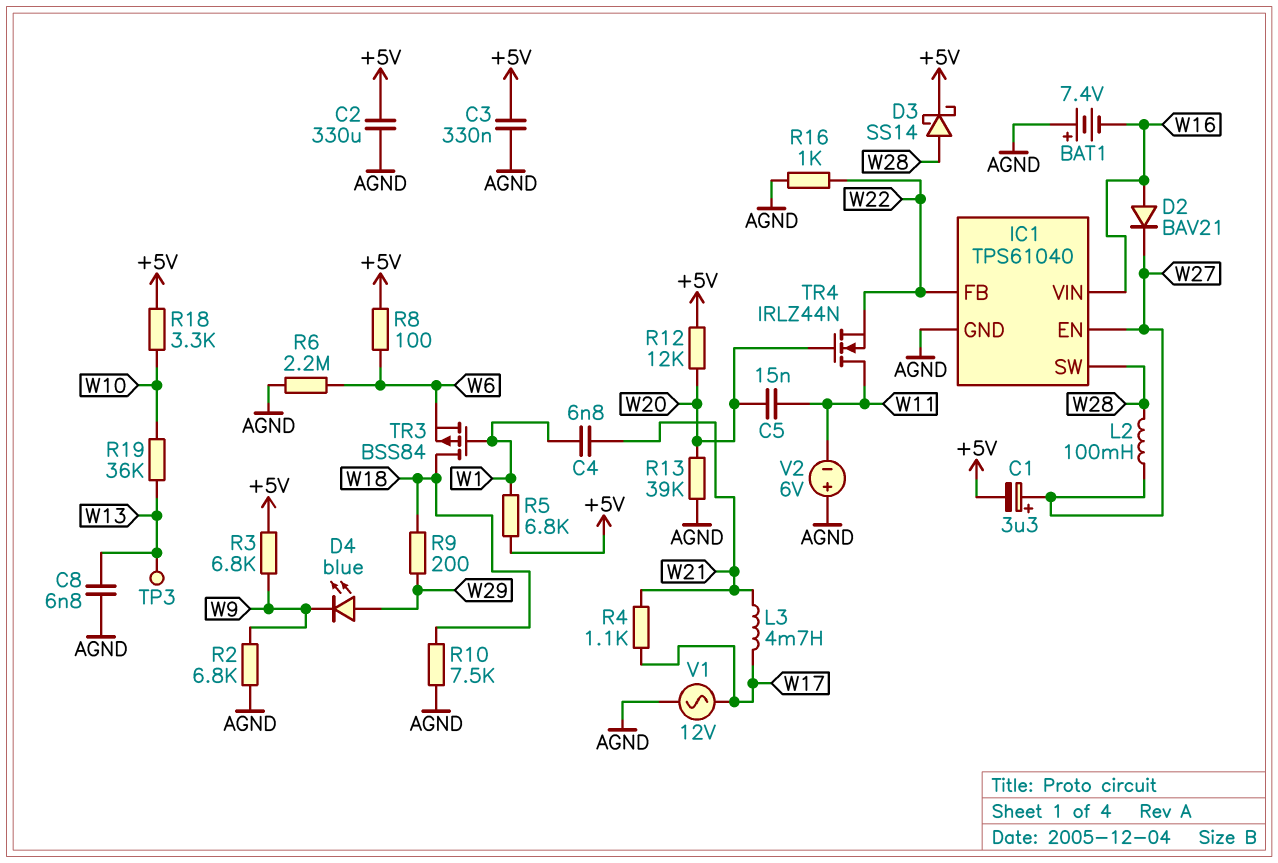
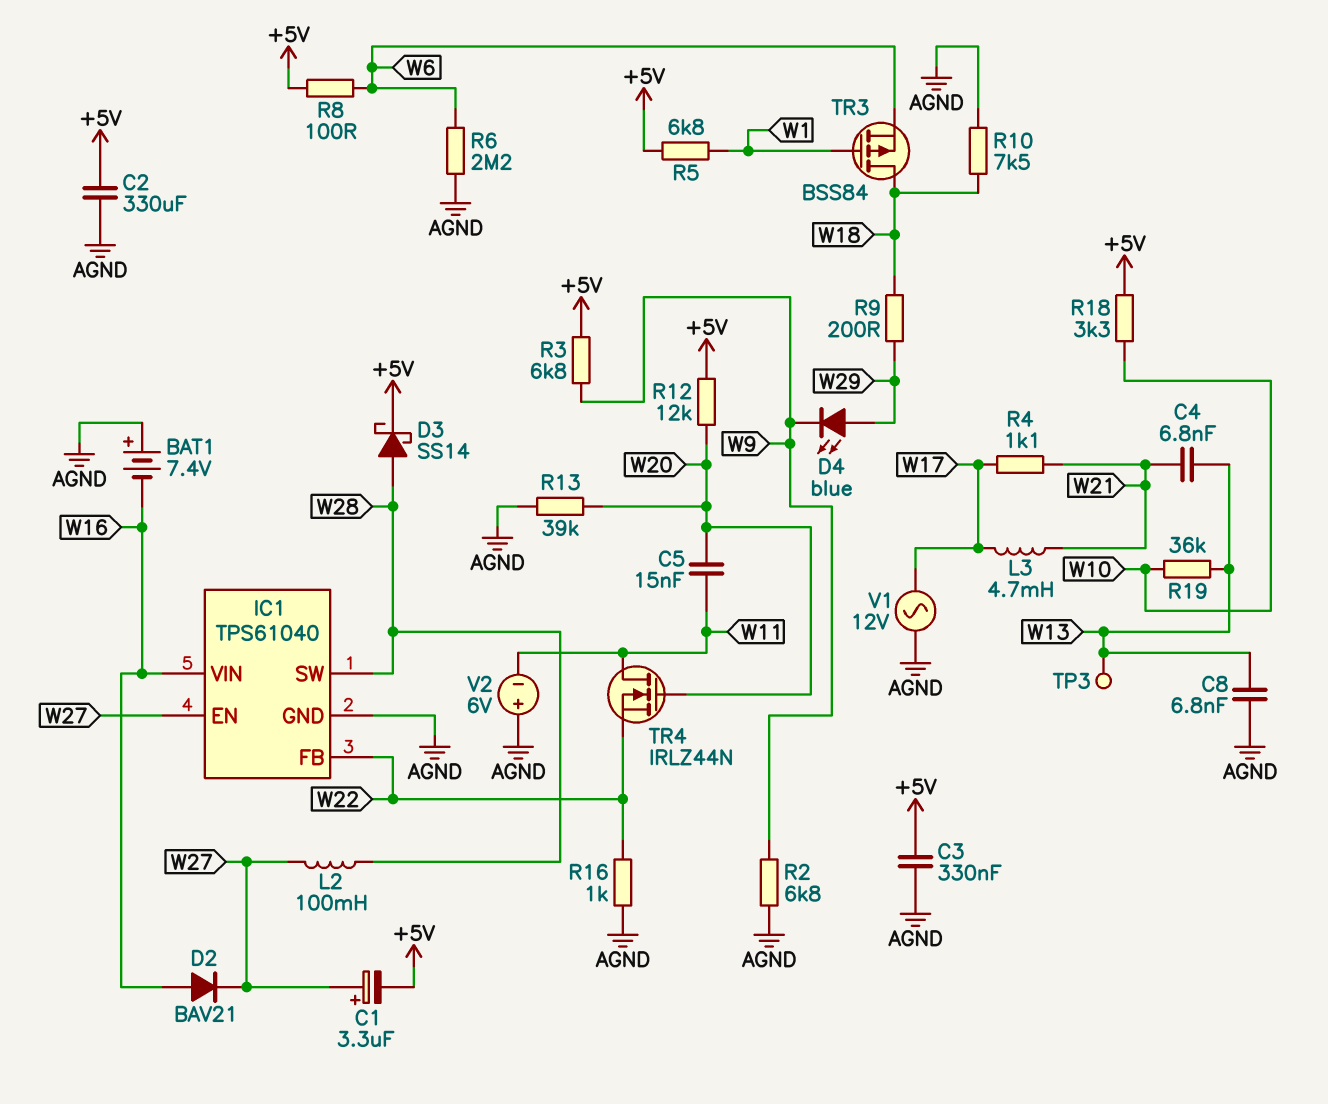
C4: 6.8nF (W1, W21) -> 6.8nF (W13, W21)

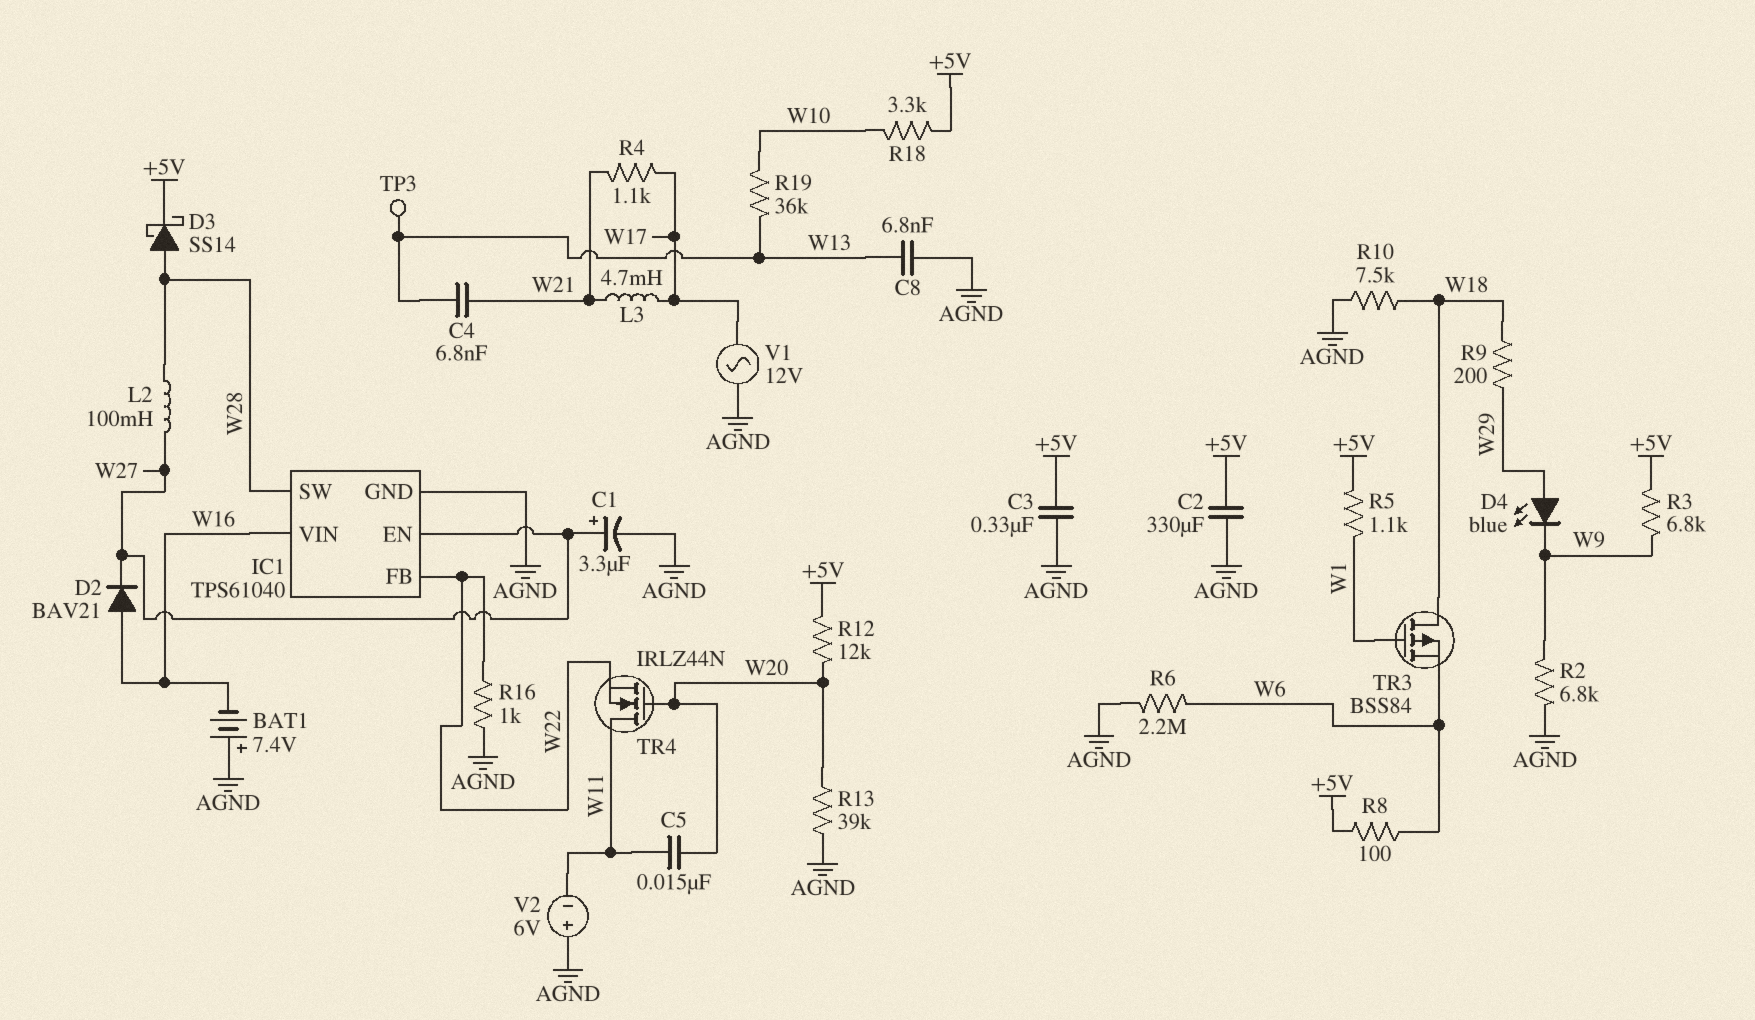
C1: 3.3uF (plus W27, minus +5V) -> 3.3uF (plus W27, minus AGND)
R5: 6.8k (+5V, W1) -> 1.1k (+5V, W1)

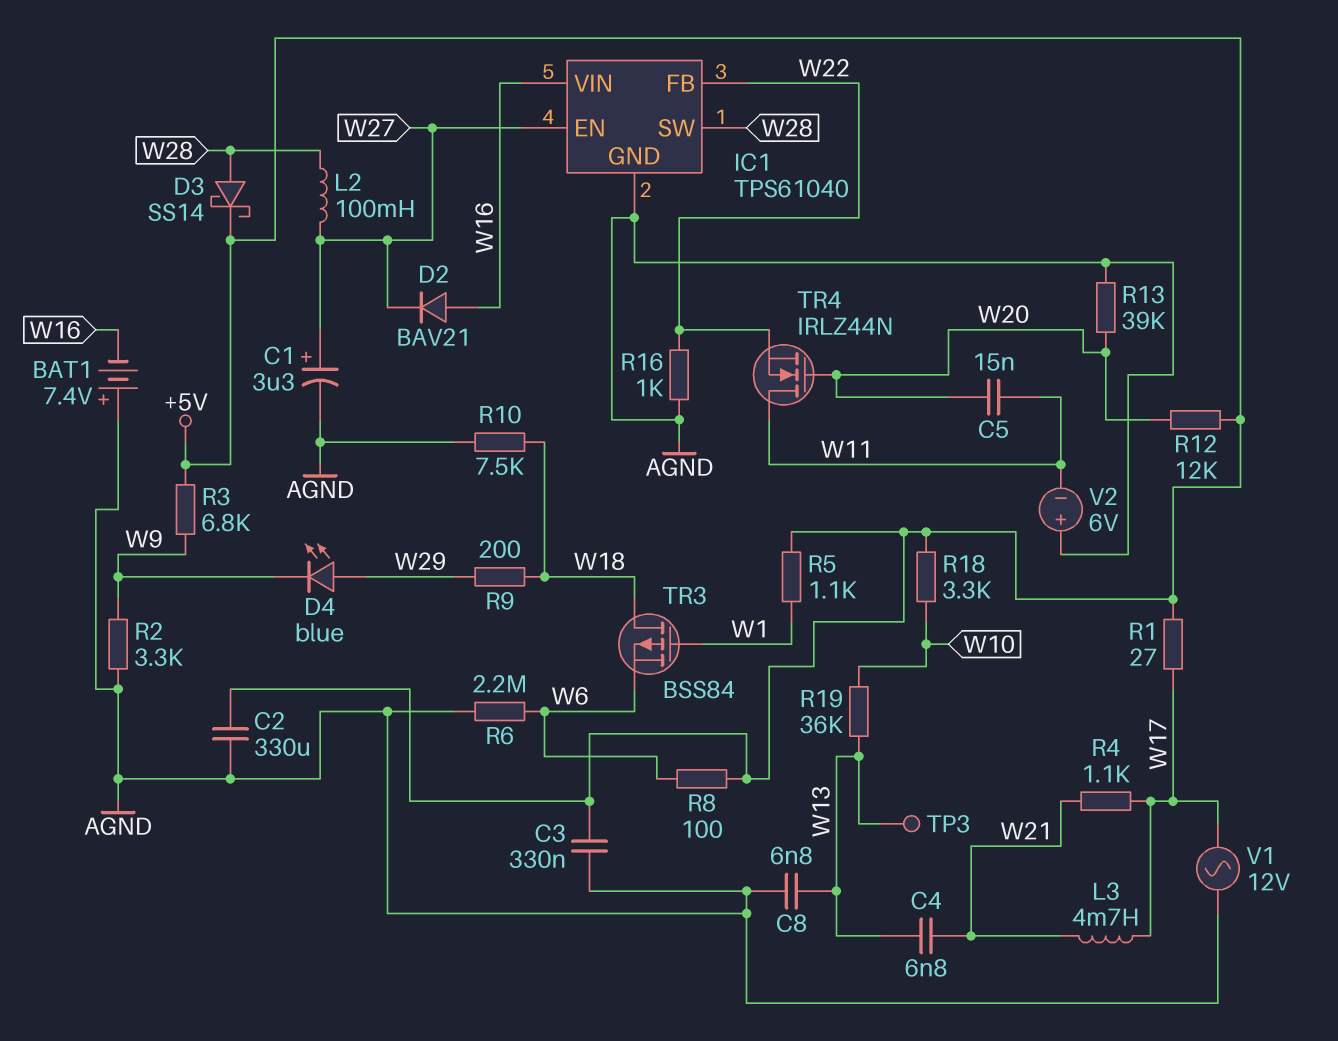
R1: none -> 27 (+5V, W17)
R2: 6.8k (AGND, W9) -> 3.3k (AGND, W9)

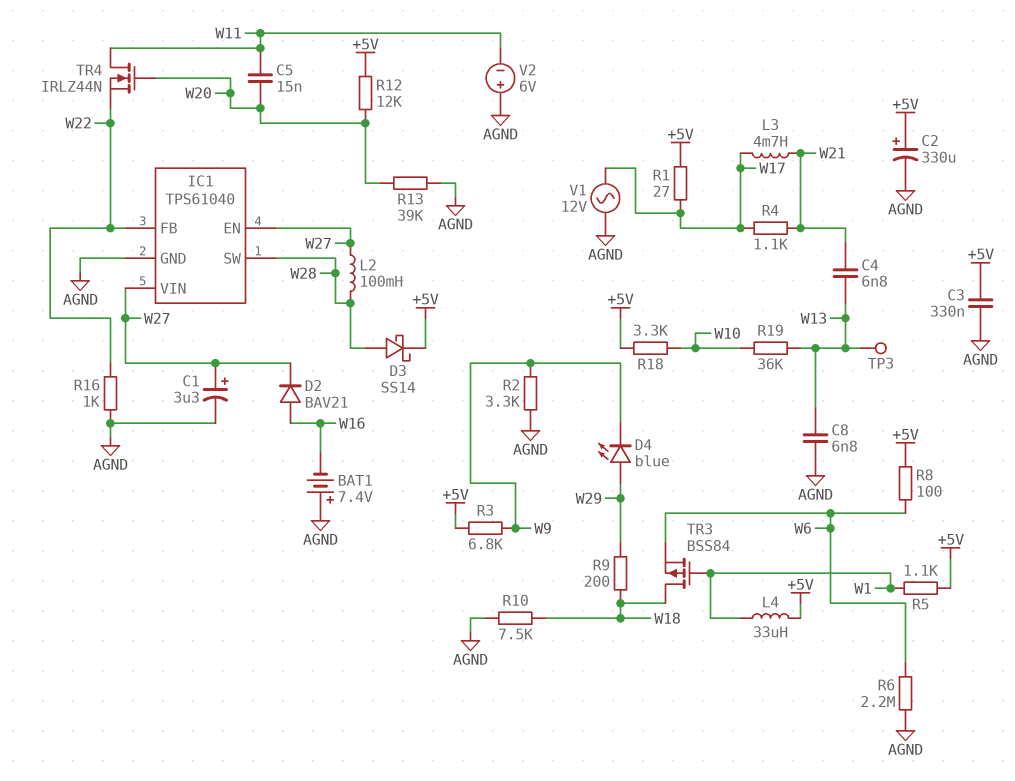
C2: 330uF (+5V, AGND) -> 330uF (plus +5V, minus AGND)
IC1 pin VIN: W16 -> W27
L4: none -> 33uH (+5V, W1)

